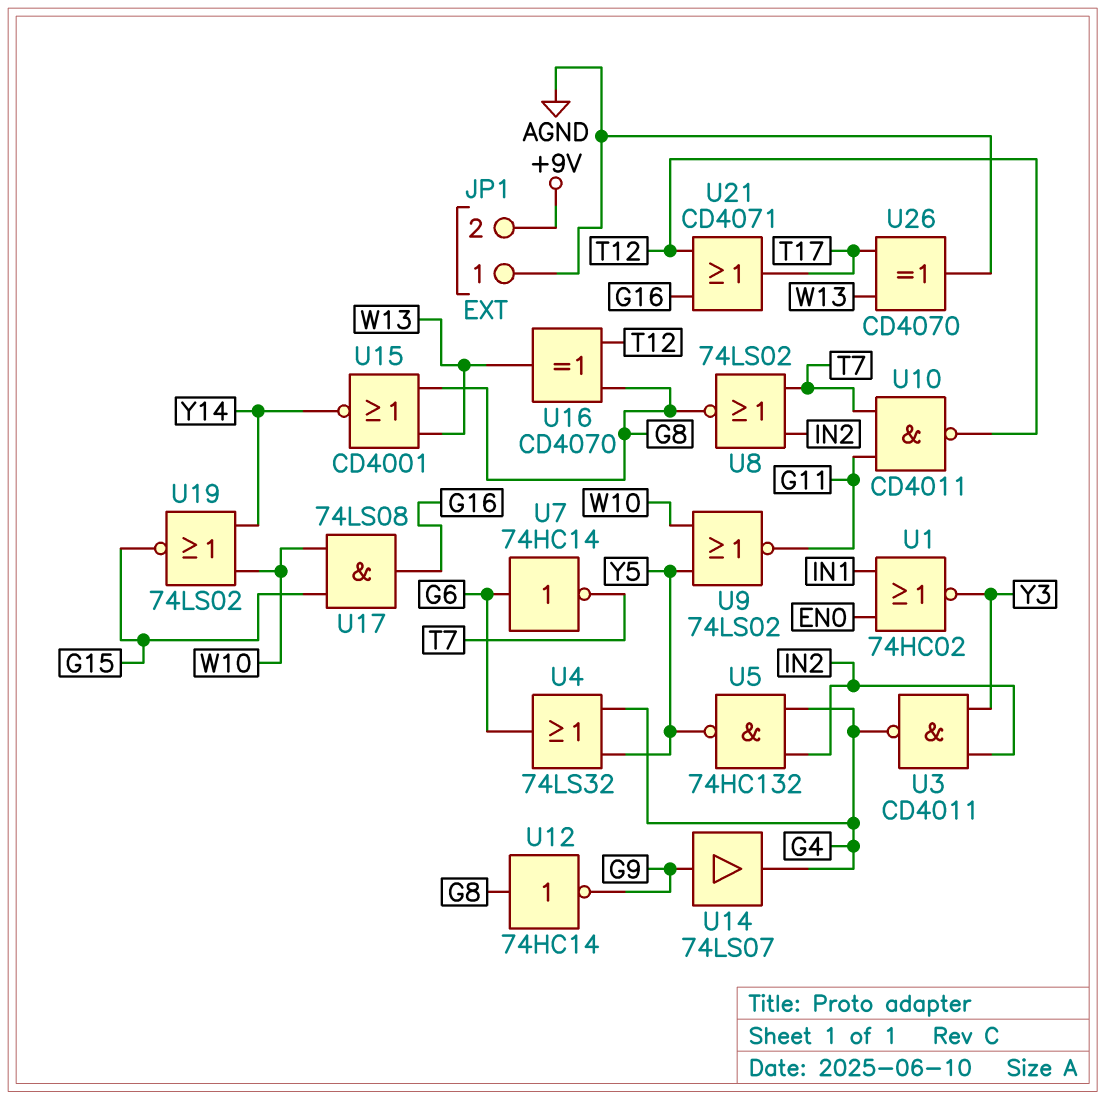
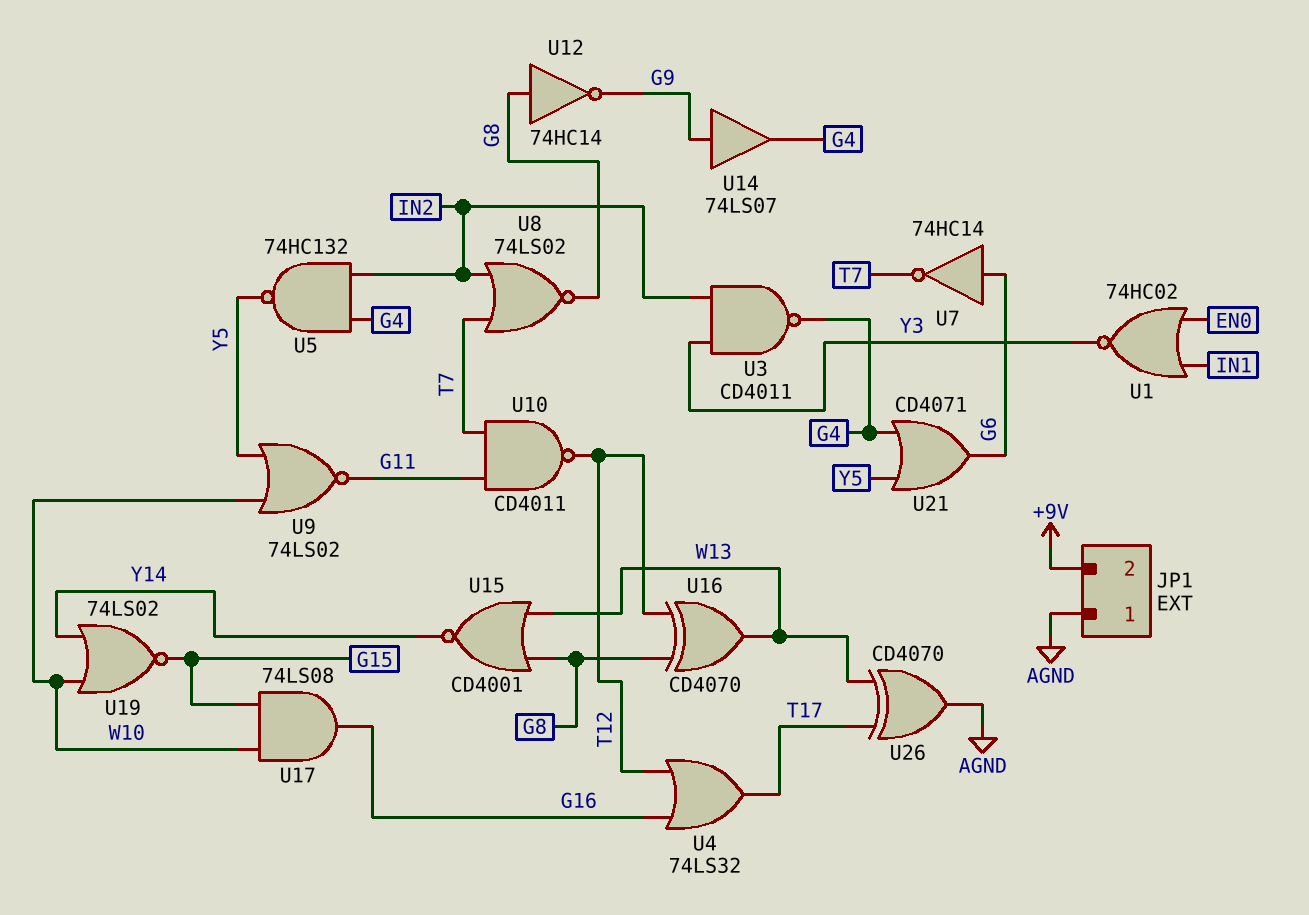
U4: OR 74LS32 (in G4, in Y5, out G6) -> OR 74LS32 (in G16, in T12, out T17)
U21: OR CD4071 (in G16, in T12, out T17) -> OR CD4071 (in G4, in Y5, out G6)

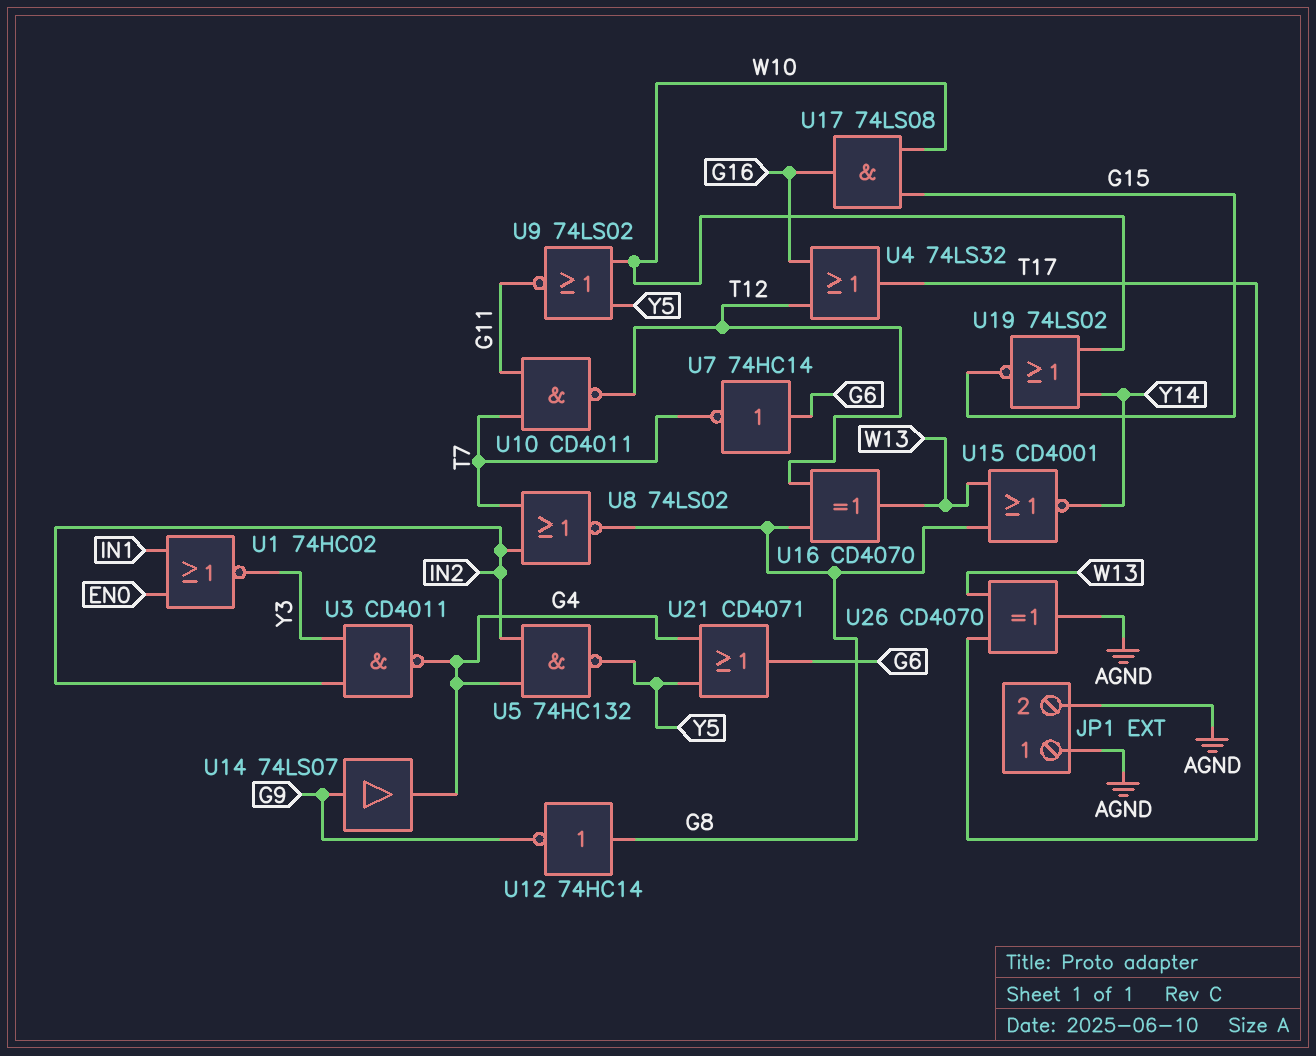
JP1 pin 2: +9V -> AGND

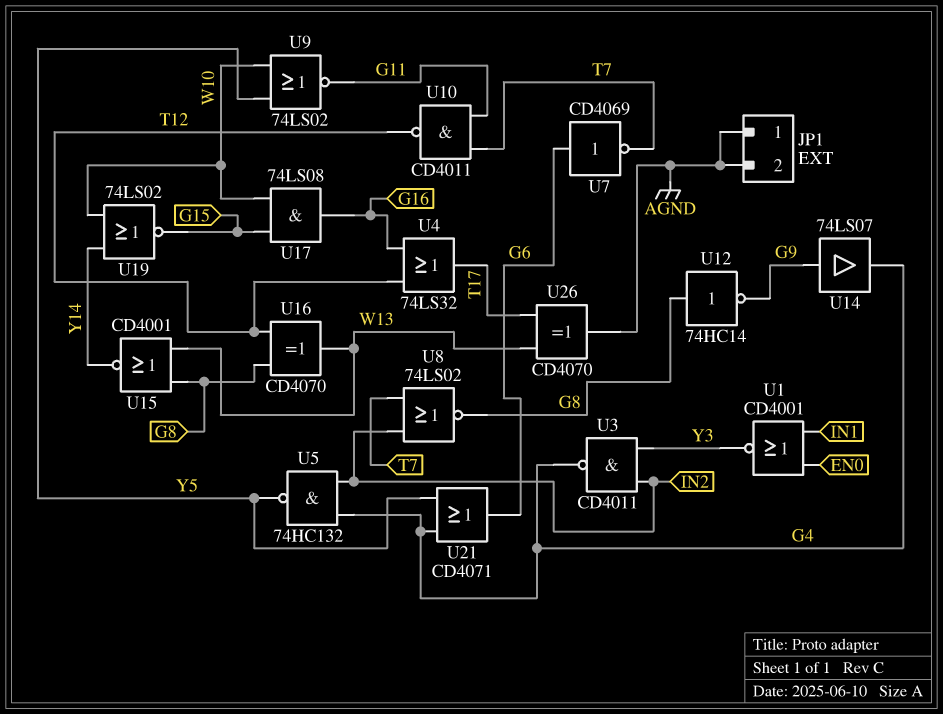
U1: NOR 74HC02 (in EN0, in IN1, out Y3) -> NOR CD4001 (in EN0, in IN1, out Y3)
U7: NOT 74HC14 (in G6, out T7) -> NOT CD4069 (in G6, out T7)

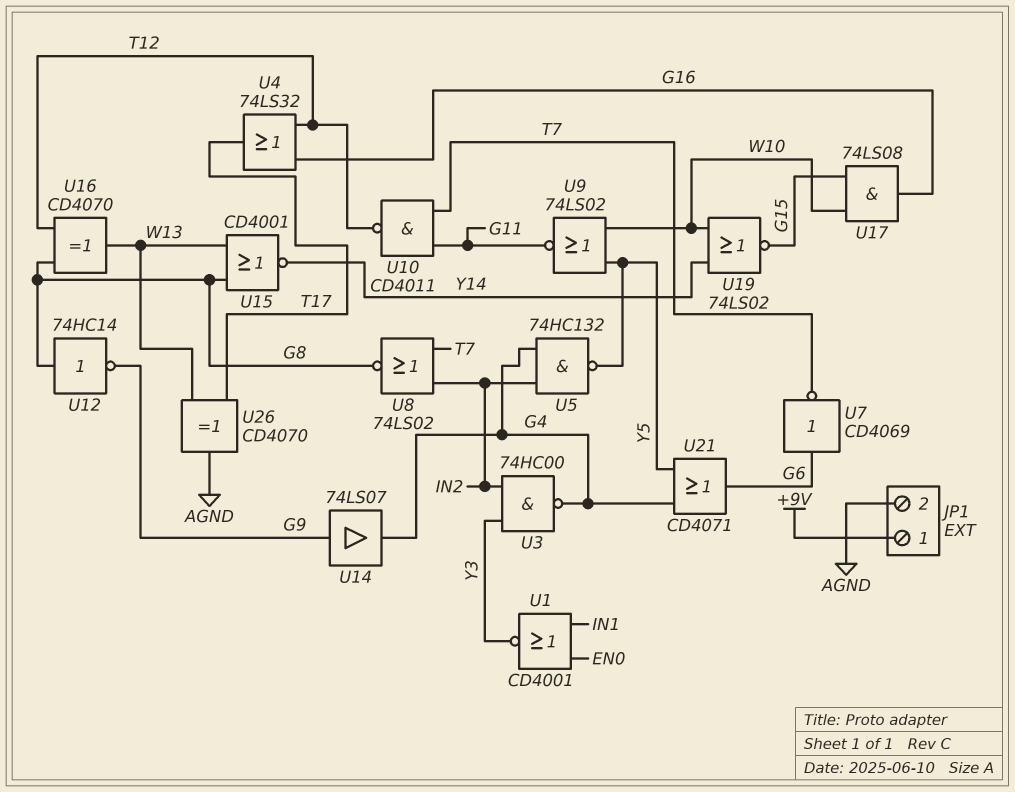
JP1 pin 1: AGND -> +9V
U3: NAND CD4011 (in IN2, in Y3, out G4) -> NAND 74HC00 (in IN2, in Y3, out G4)

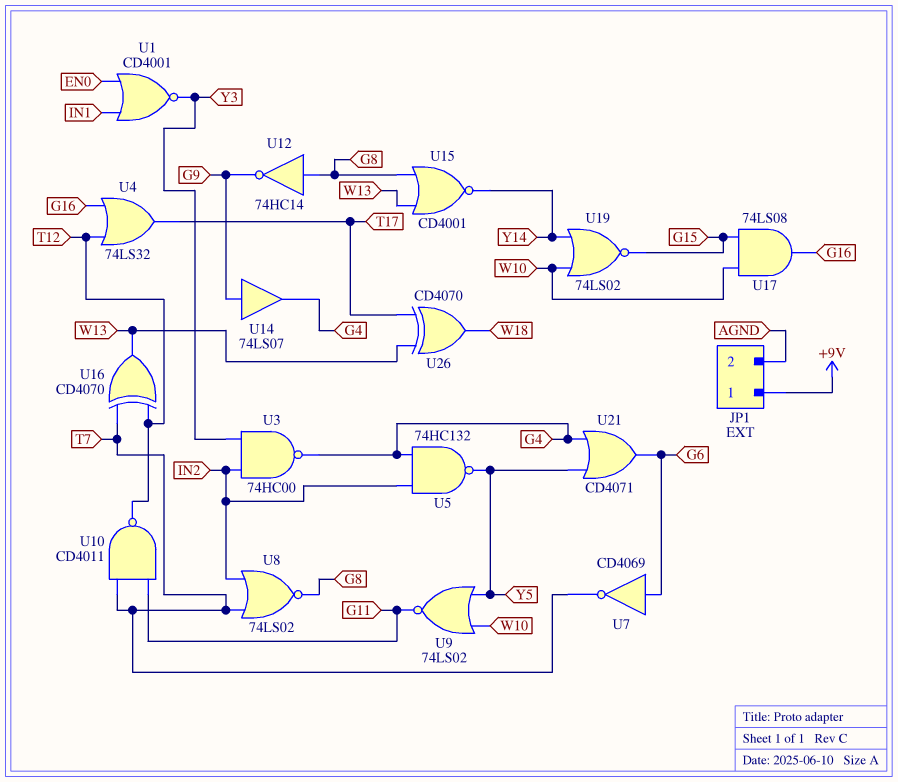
U16: XOR CD4070 (in G8, in T12, out W13) -> XOR CD4070 (in T7, in T12, out W13)
U26: XOR CD4070 (in T17, in W13, out AGND) -> XOR CD4070 (in T17, in W13, out W18)

